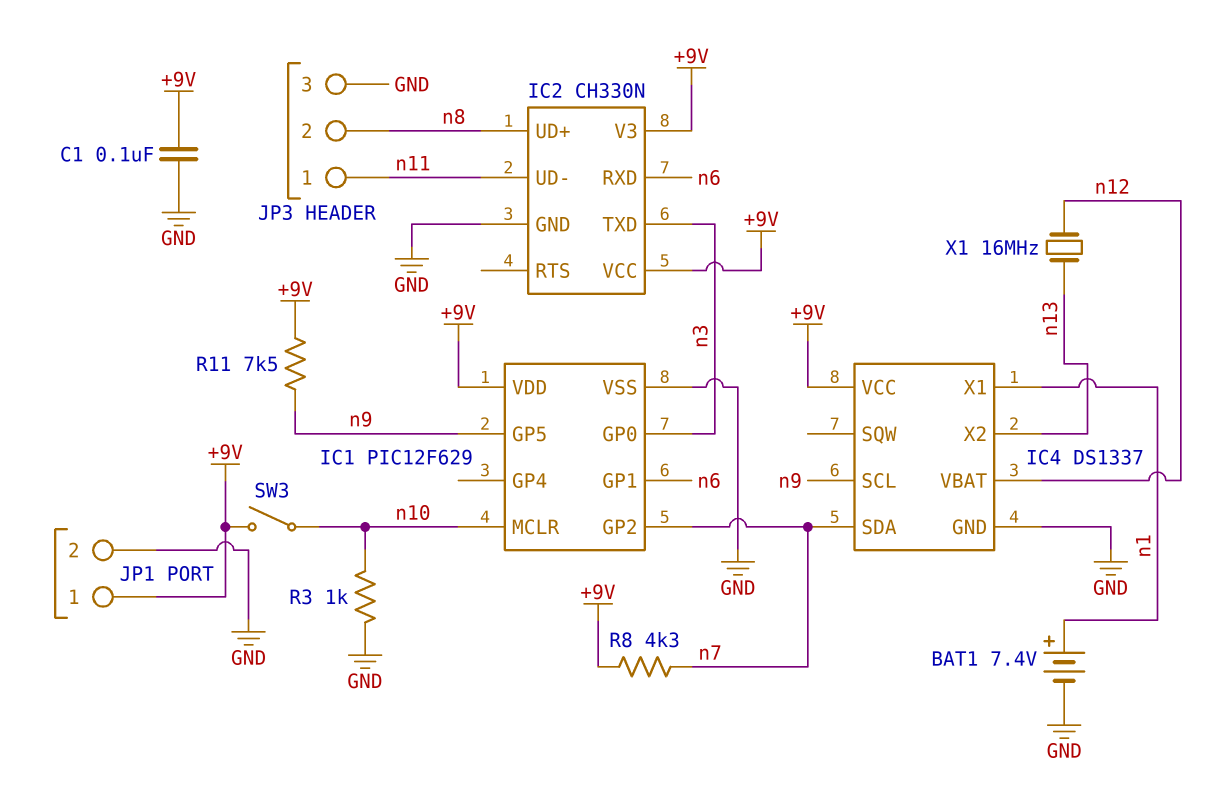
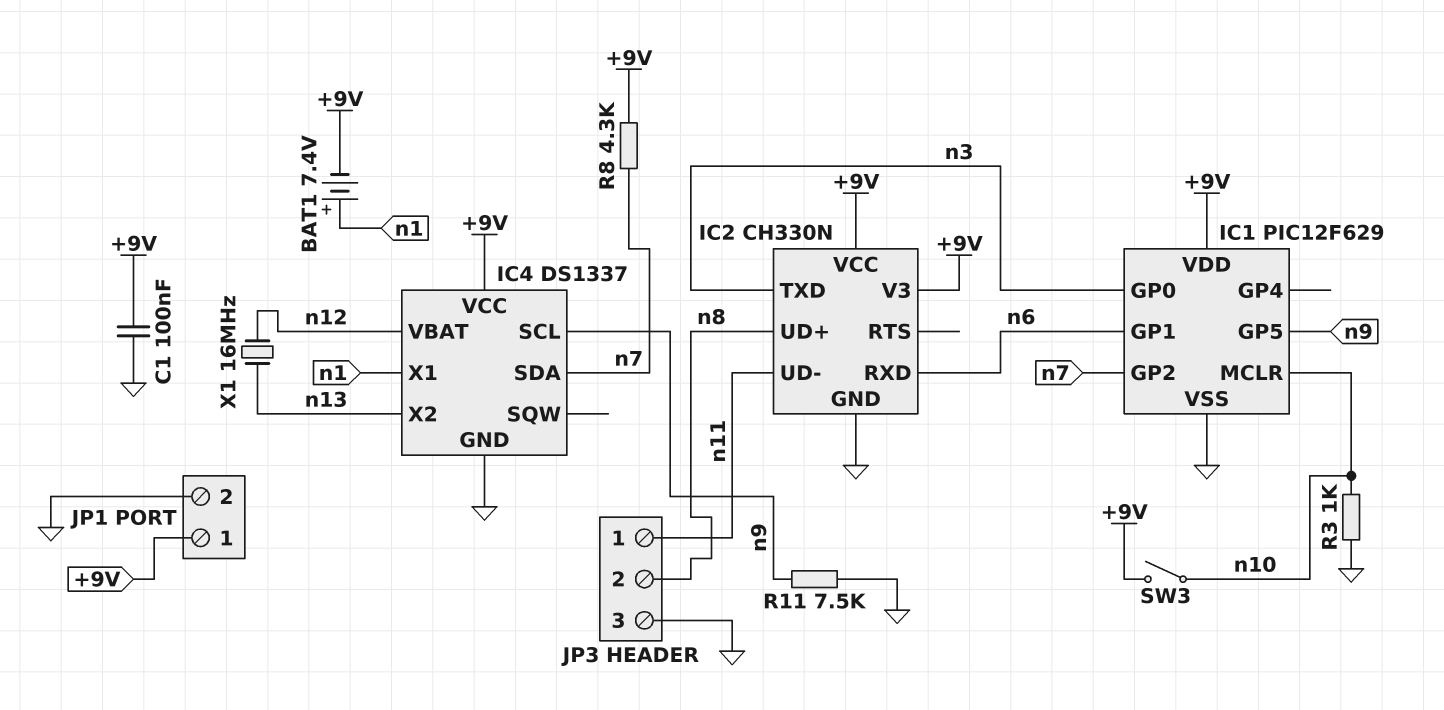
BAT1: 7.4V (plus n1, minus GND) -> 7.4V (plus n1, minus +9V)
R11: 7.5k (+9V, n9) -> 7.5k (GND, n9)

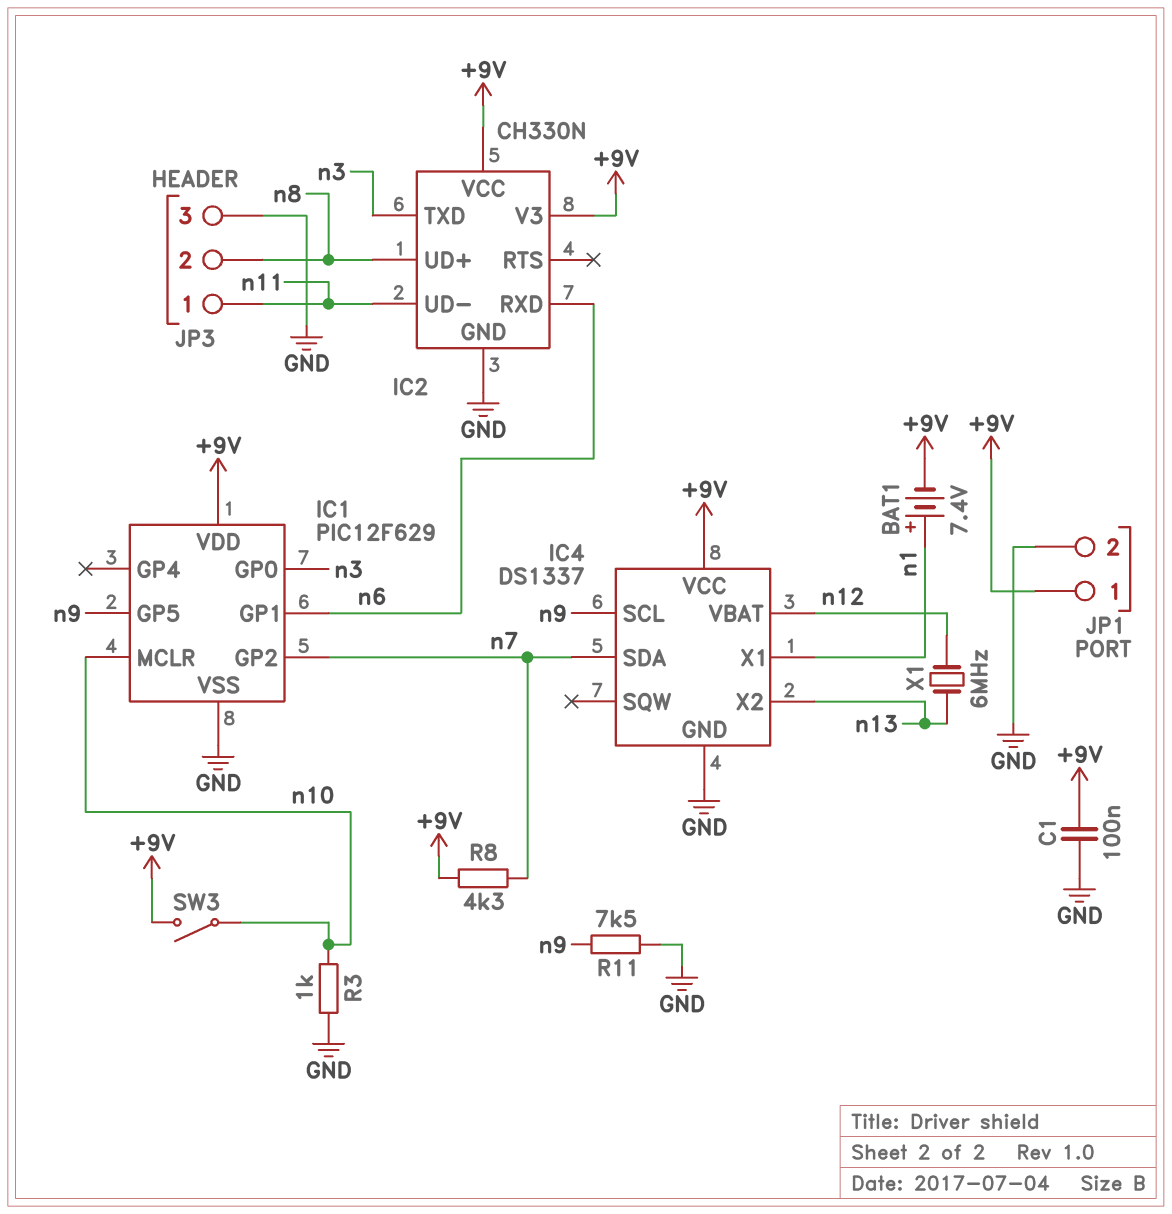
X1: 16MHz (n12, n13) -> 6MHz (n12, n13)

